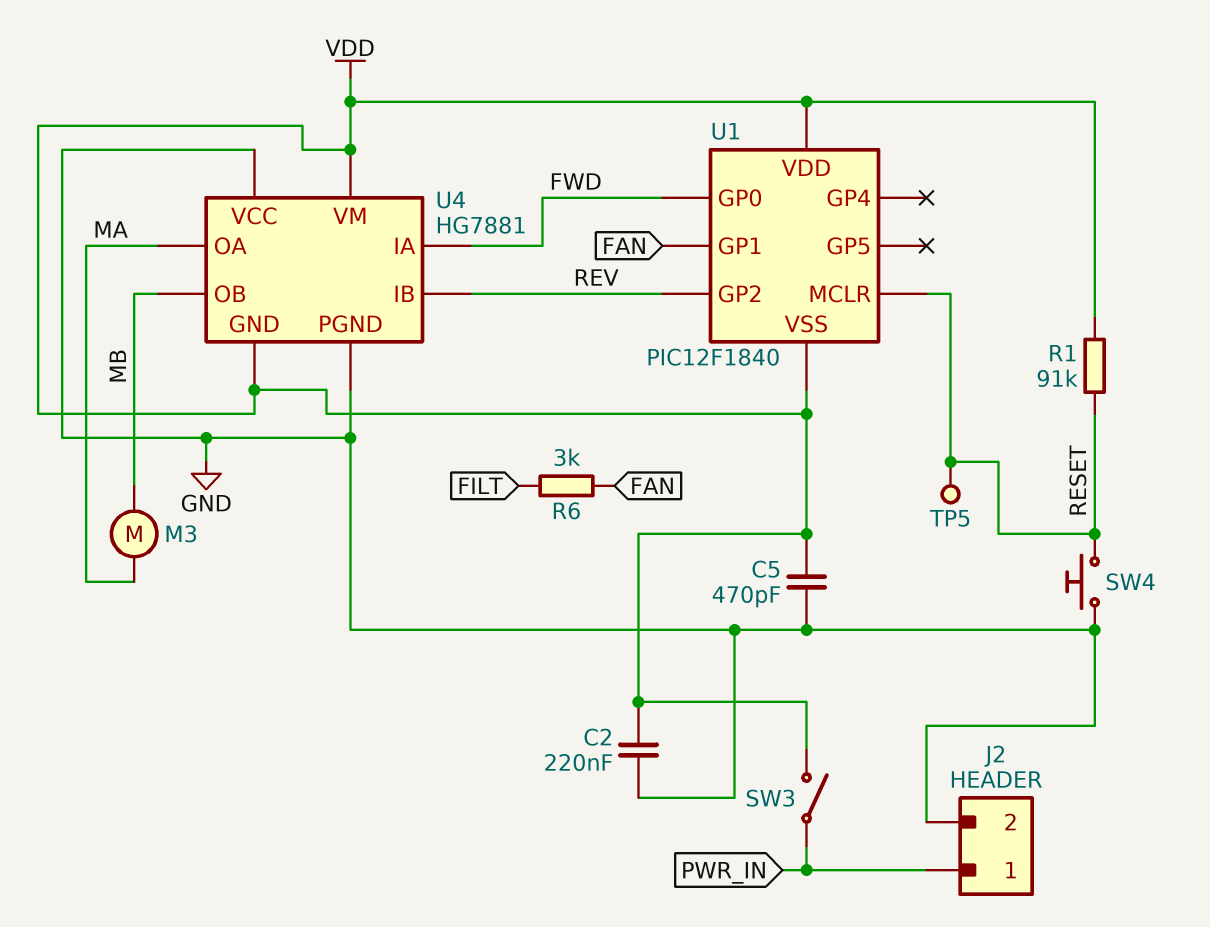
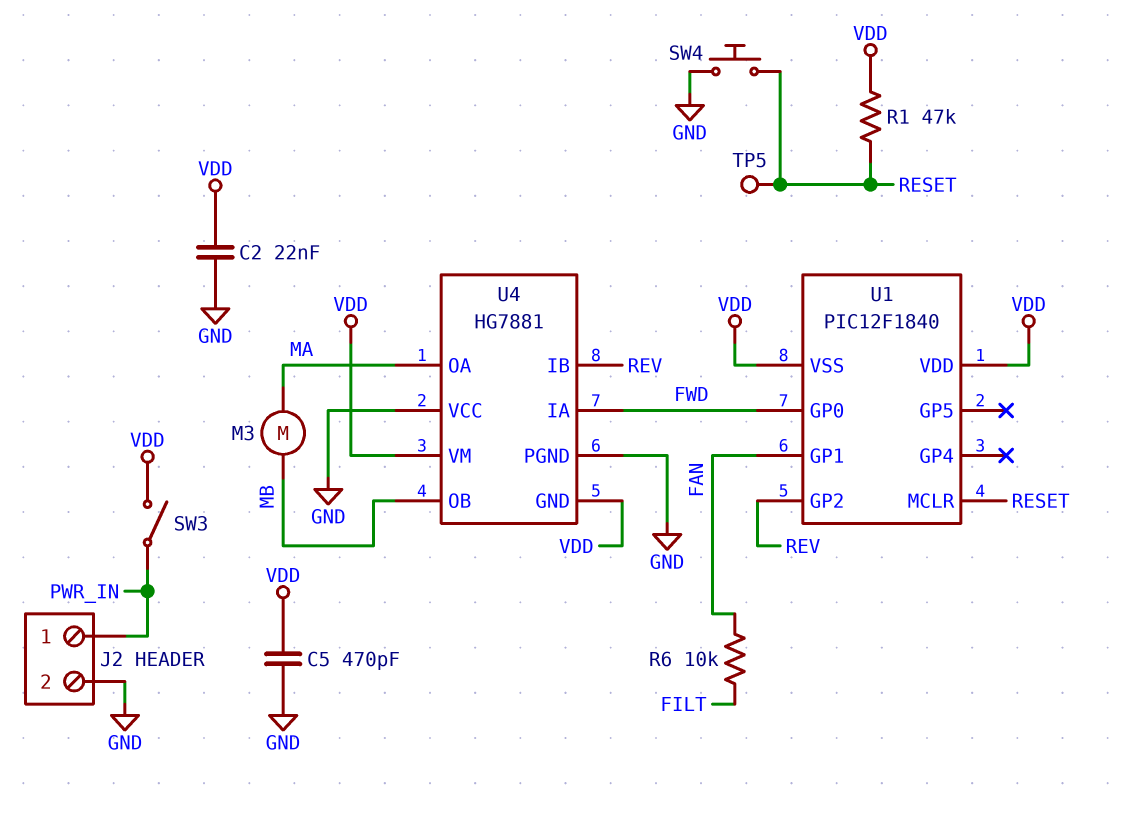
C2: 220nF (GND, VDD) -> 22nF (GND, VDD)
R1: 91k (RESET, VDD) -> 47k (RESET, VDD)
R6: 3k (FAN, FILT) -> 10k (FAN, FILT)

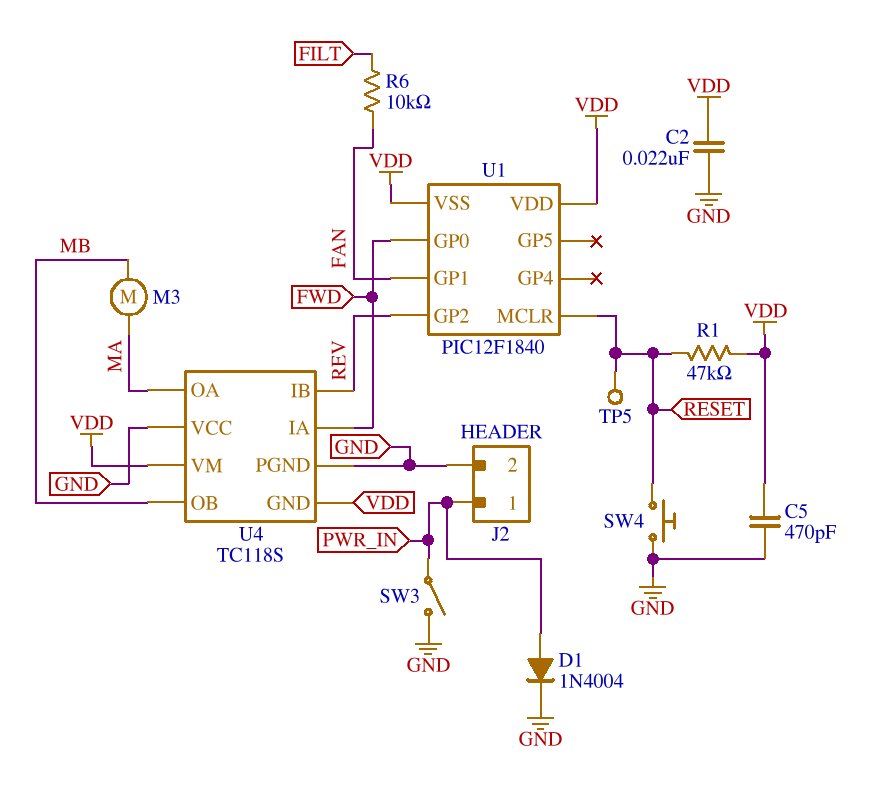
D1: none -> diode 1N4004 (A PWR_IN, K GND)
SW3: switch (PWR_IN, VDD) -> switch (GND, PWR_IN)
U4: HG7881 -> TC118S

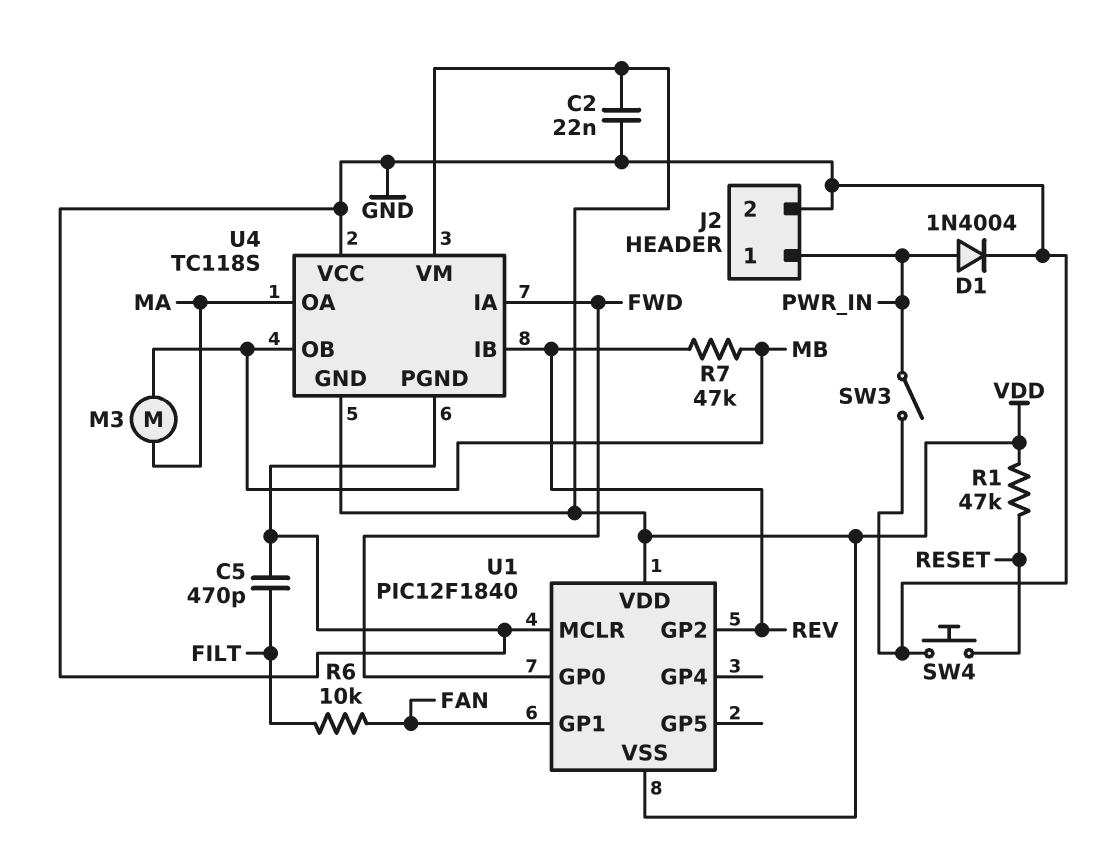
C5: 470pF (GND, VDD) -> 470pF (FILT, GND)
R7: none -> 47k (MB, REV)
TP5: test point (RESET) -> none
U1 pin MCLR: RESET -> GND

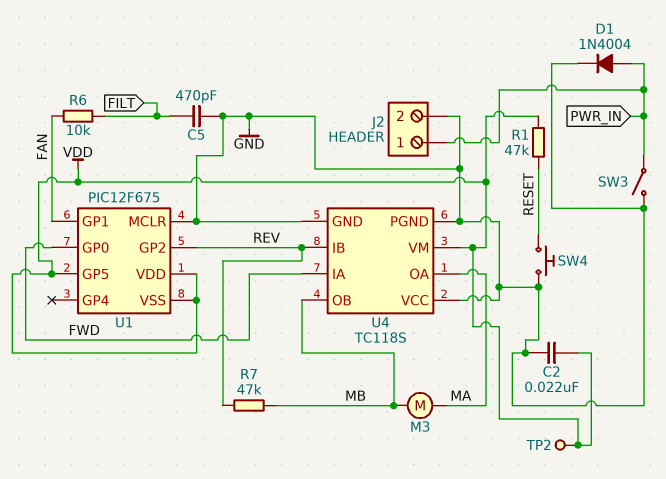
TP2: none -> test point (VDD)
U1: PIC12F1840 -> PIC12F675
U1 pin GP5: none -> VDD
U4 pin GND: VDD -> GND

